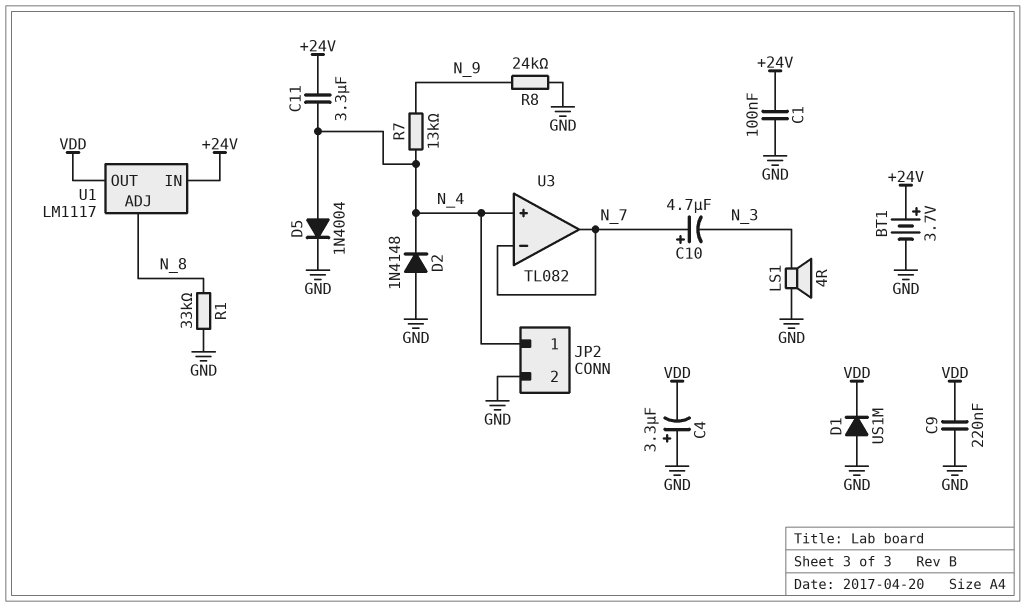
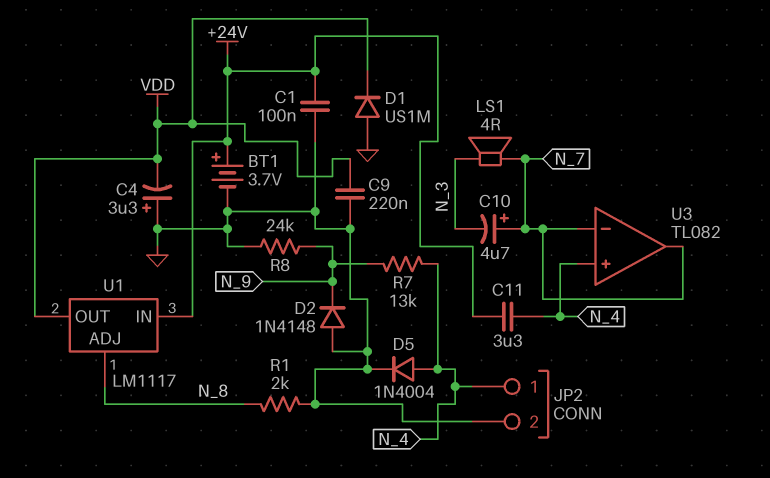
D2: diode 1N4148 (A GND, K N_4) -> diode 1N4148 (A GND, K N_9)
LS1: speaker 4R (GND, N_3) -> speaker 4R (N_3, N_7)
R1: 33k (GND, N_8) -> 2k (GND, N_8)

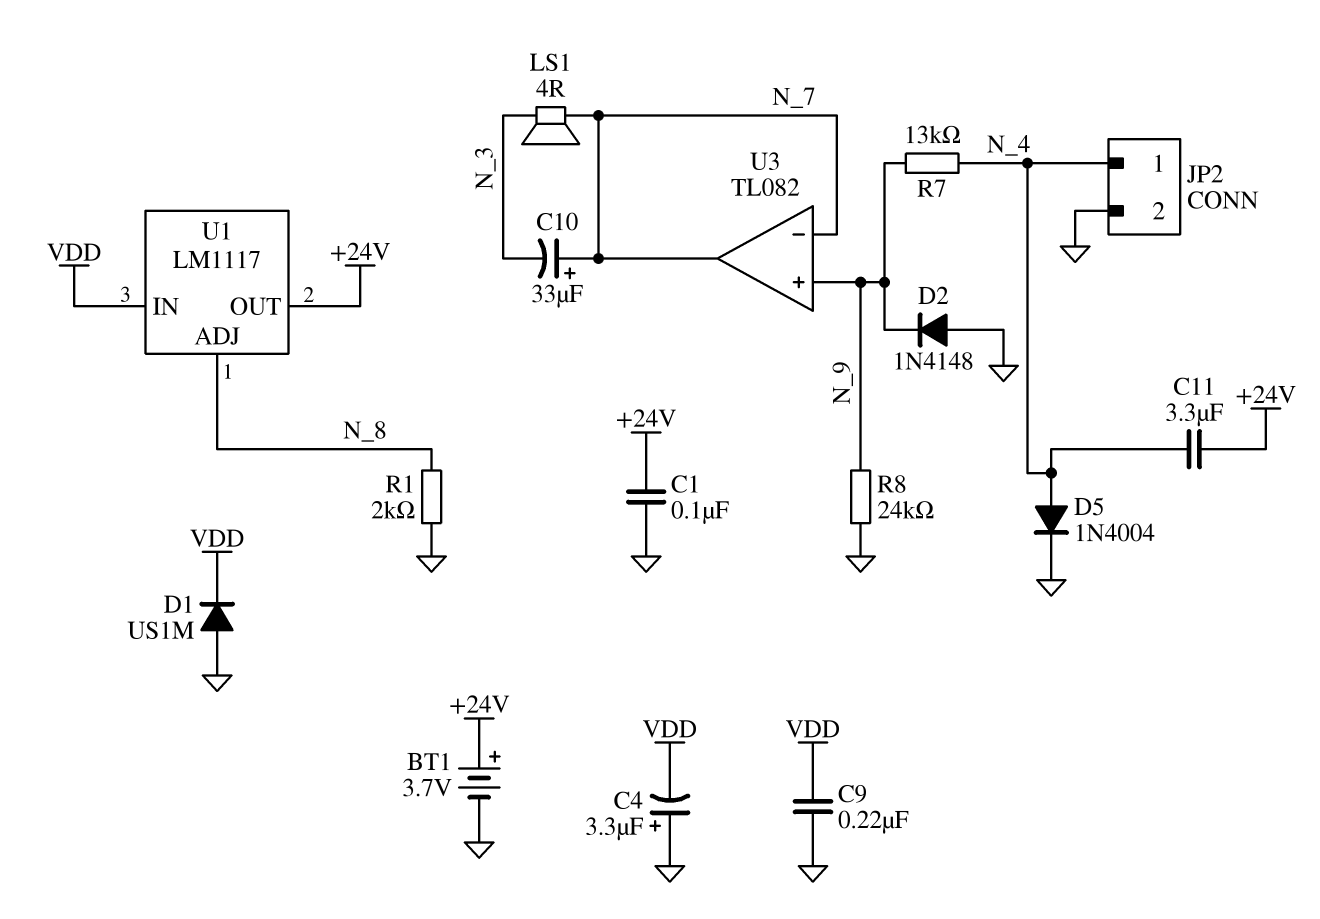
C10: 4.7uF (plus N_7, minus N_3) -> 33uF (plus N_7, minus N_3)
U1 pin IN: +24V -> VDD
U1 pin OUT: VDD -> +24V
U3 pin in+: N_4 -> N_9

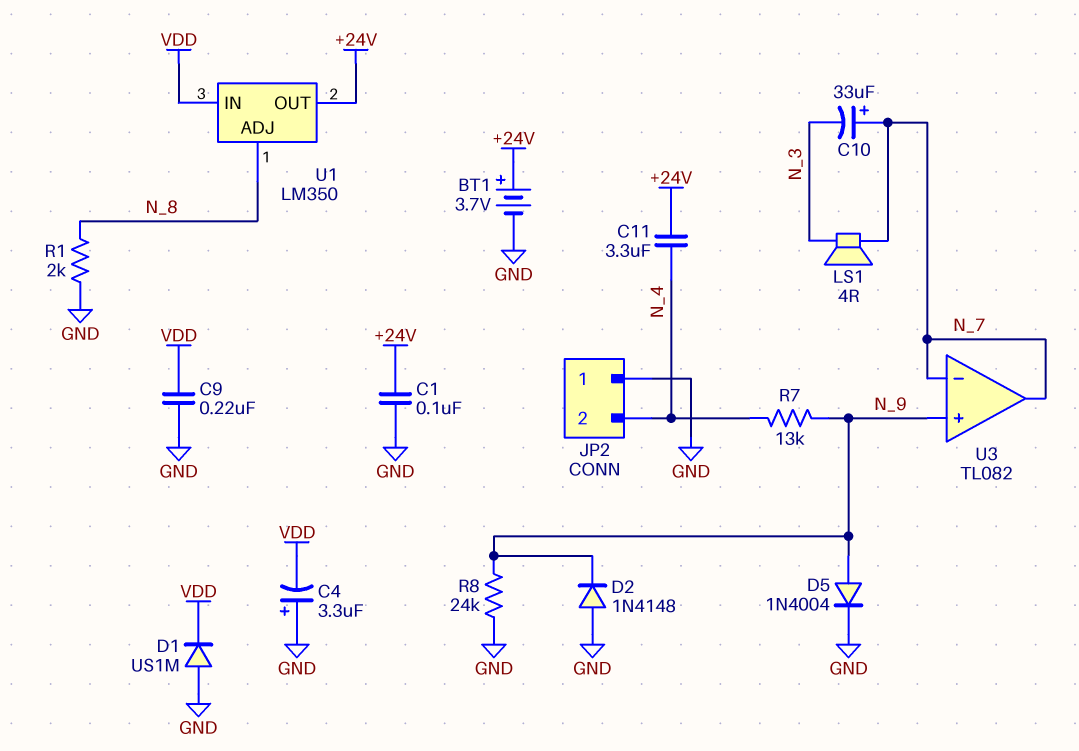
D5: diode 1N4004 (A N_4, K GND) -> diode 1N4004 (A N_9, K GND)
JP2 pin 1: N_4 -> GND
JP2 pin 2: GND -> N_4
U1: LM1117 -> LM350

